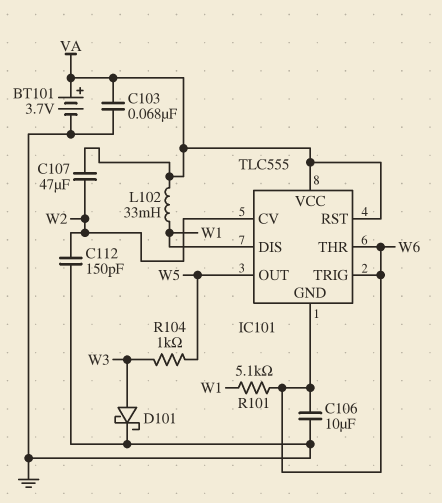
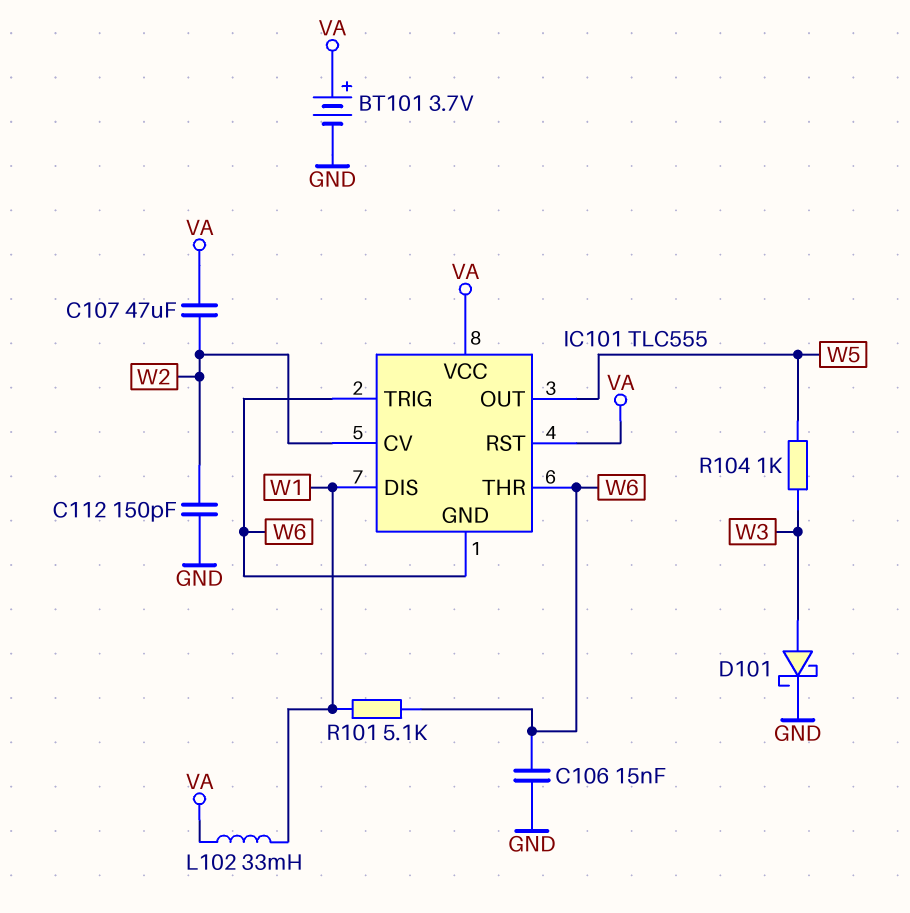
C103: 68nF (GND, VA) -> none
C106: 10uF (GND, W6) -> 15nF (GND, W6)

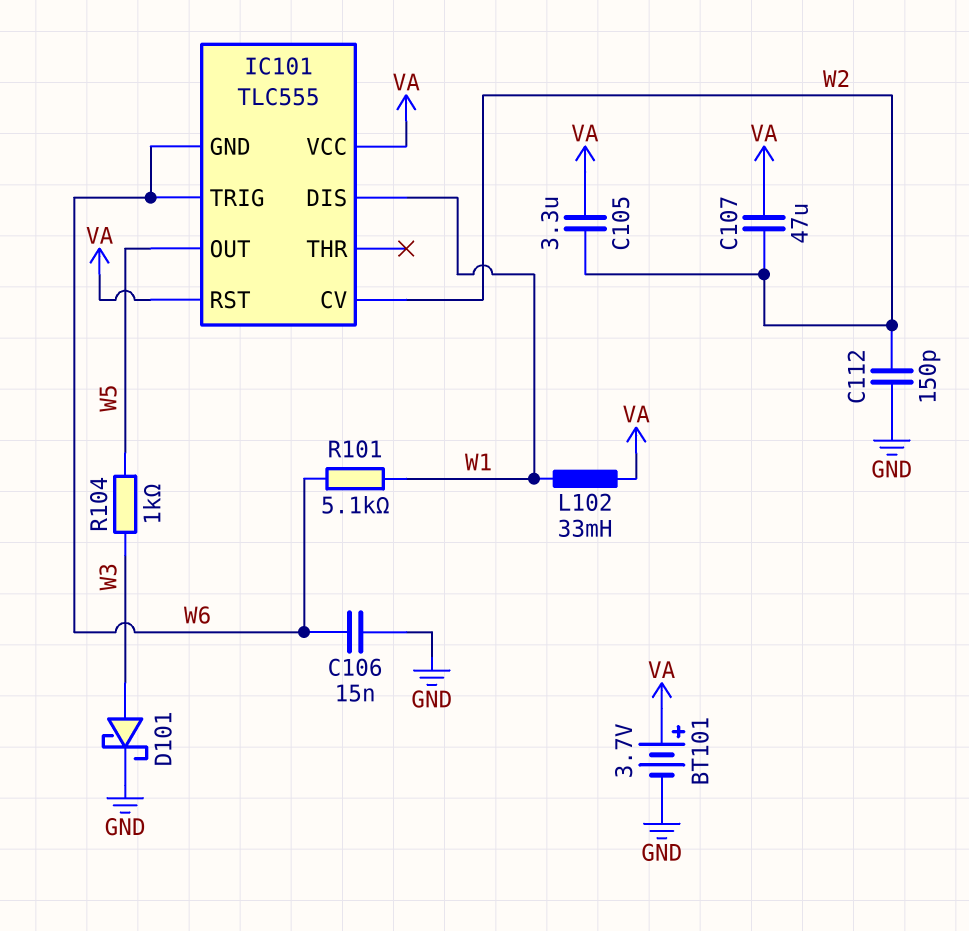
C105: none -> 3.3uF (VA, W2)
IC101 pin THR: W6 -> none

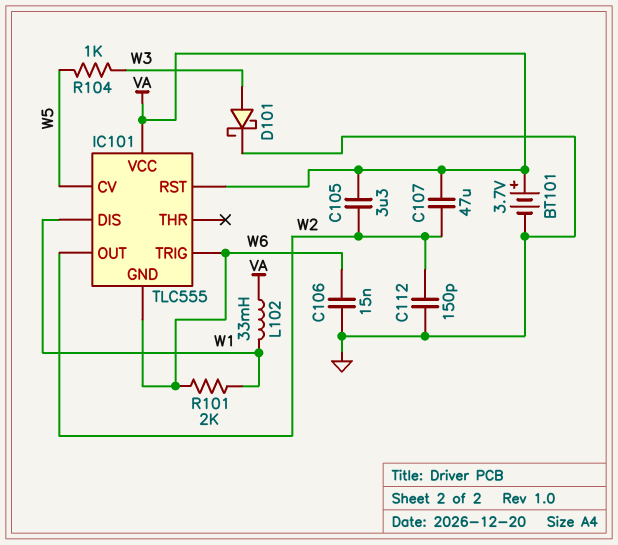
IC101 pin CV: W2 -> W5
IC101 pin OUT: W5 -> W2
R101: 5.1k (W1, W6) -> 2k (W1, W6)

